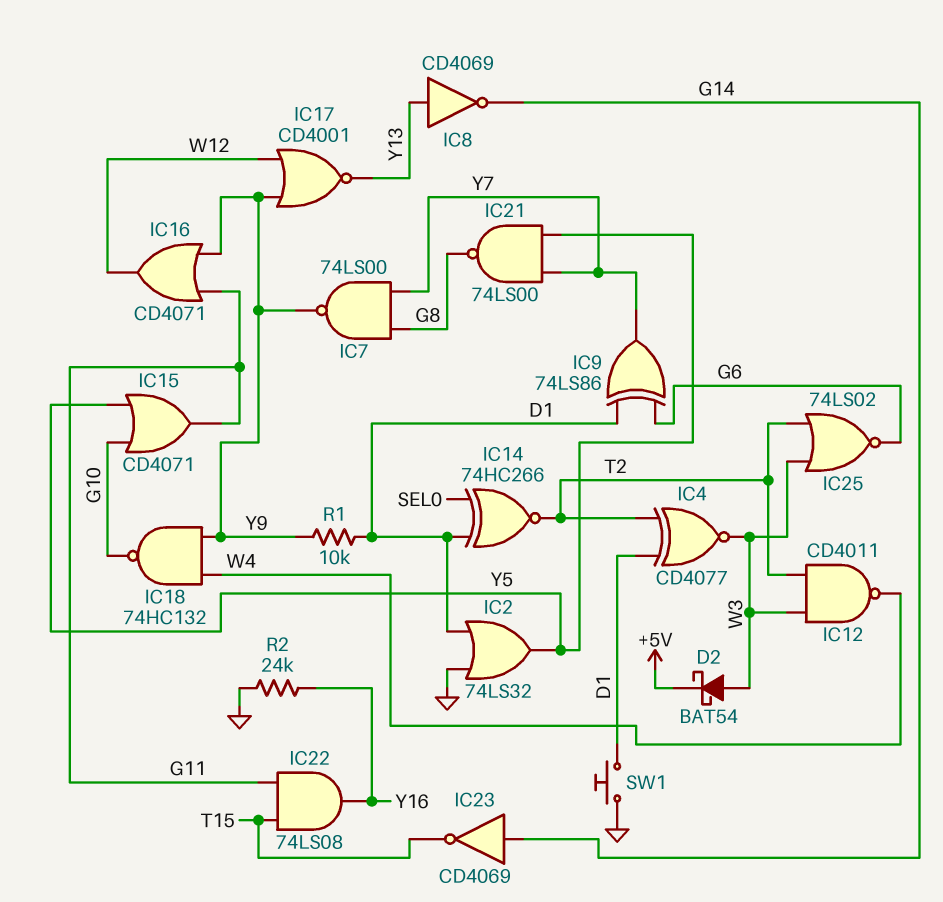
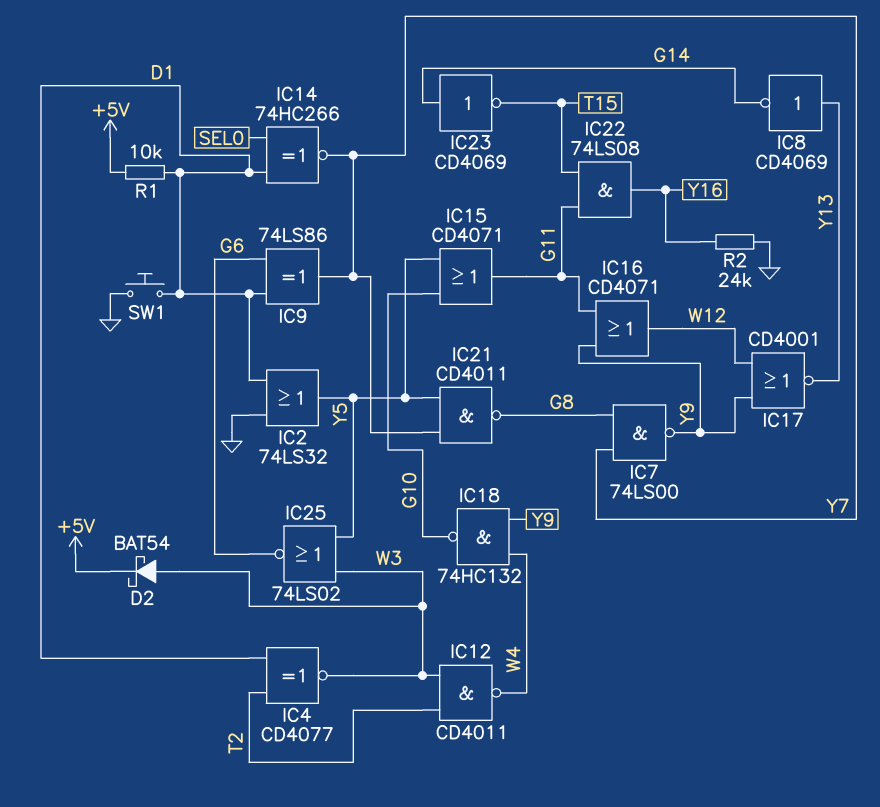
IC14: XNOR 74HC266 (in D1, in SEL0, out T2) -> XNOR 74HC266 (in D1, in SEL0, out Y7)
IC21: NAND 74LS00 (in Y5, in Y7, out G8) -> NAND CD4011 (in Y5, in Y7, out G8)
IC25: NOR 74LS02 (in T2, in W3, out G6) -> NOR 74LS02 (in W3, in Y5, out G6)
R1: 10k (D1, Y9) -> 10k (+5V, D1)

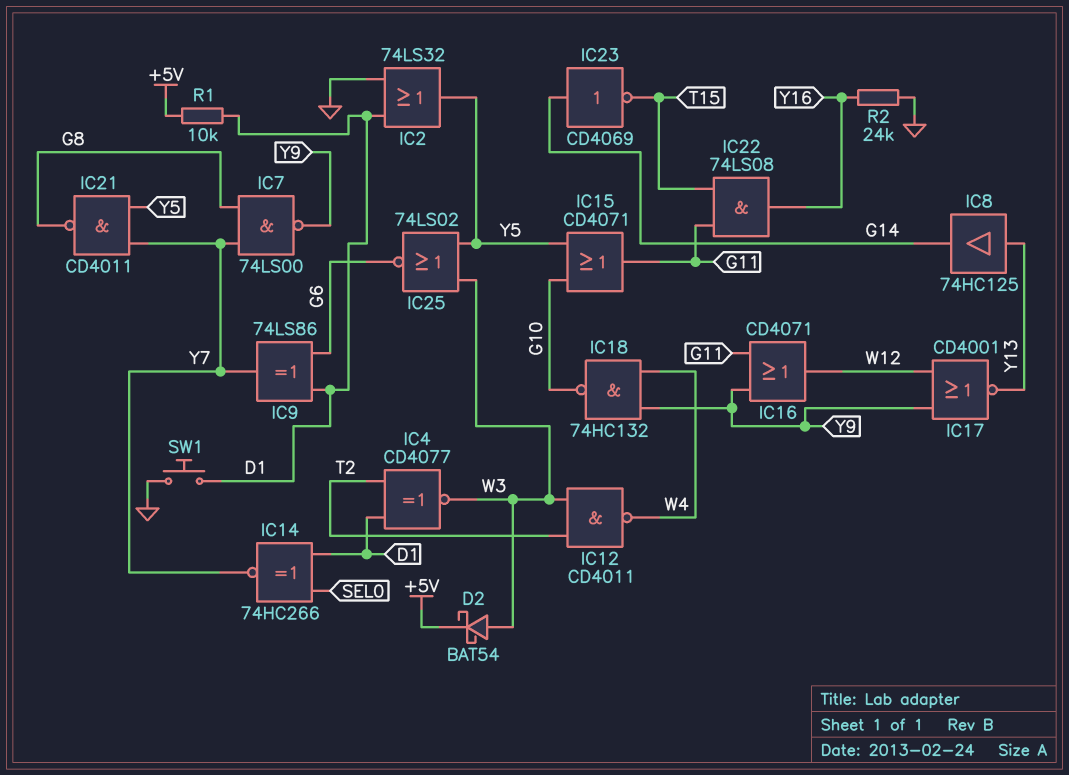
IC8: NOT CD4069 (in Y13, out G14) -> buffer 74HC125 (in Y13, out G14)

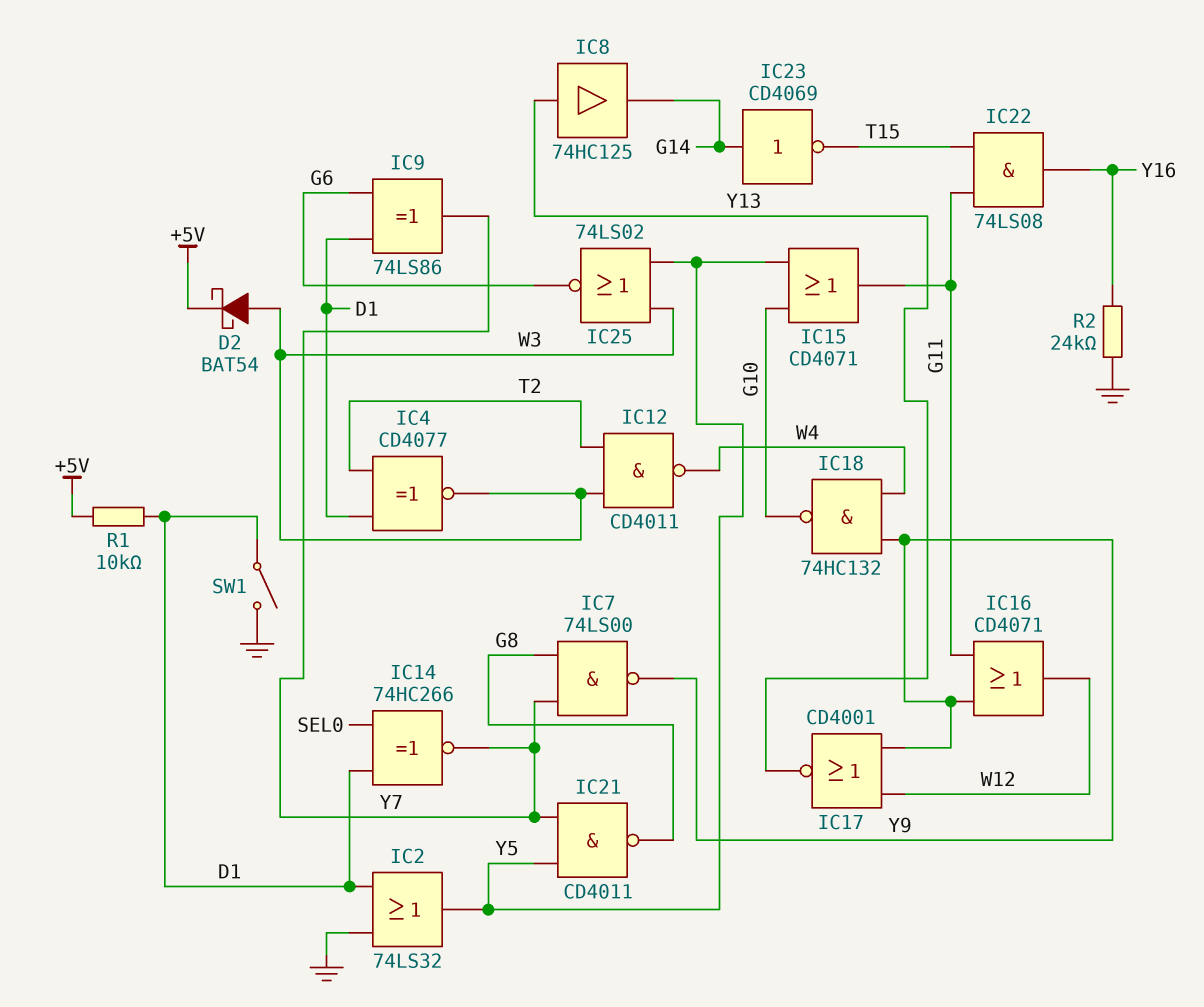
SW1: button (D1, GND) -> switch (D1, GND)

